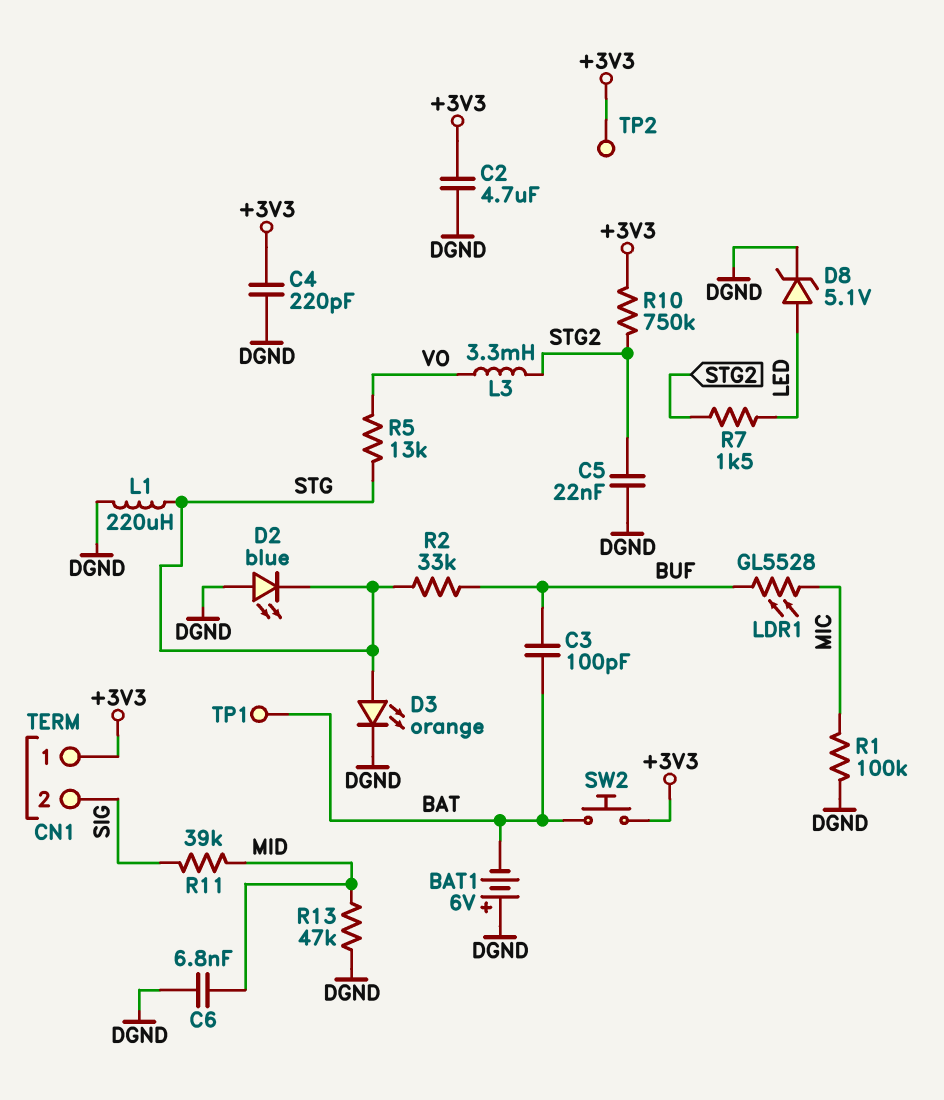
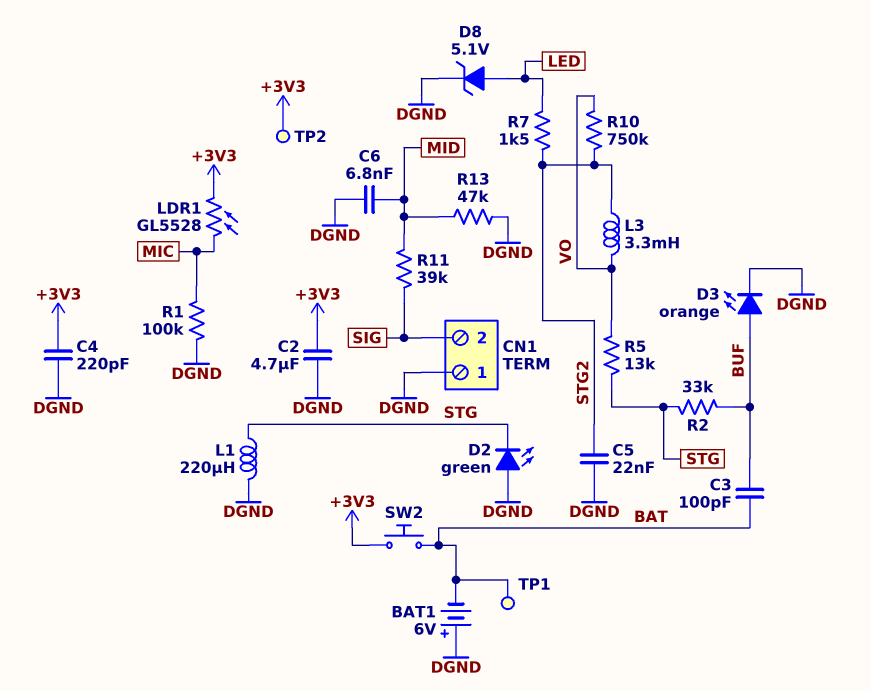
CN1 pin 1: +3V3 -> DGND
D2: LED blue (A DGND, K STG) -> LED green (A DGND, K STG)
D3: LED orange (A STG, K DGND) -> LED orange (A BUF, K DGND)
LDR1: GL5528 (BUF, MIC) -> GL5528 (+3V3, MIC)
R10: 750k (+3V3, STG2) -> 750k (STG2, VO)

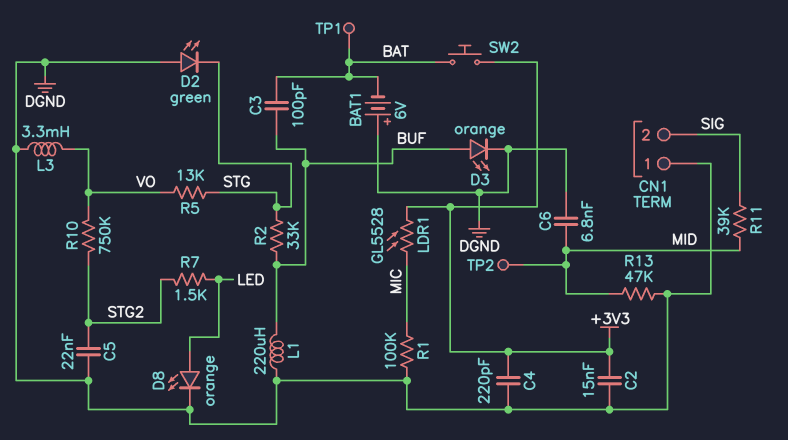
C2: 4.7uF (+3V3, DGND) -> 15nF (+3V3, DGND)
D8: zener 5.1V (A LED, K DGND) -> LED orange (A LED, K DGND)
L1: 220uH (DGND, STG) -> 220uH (BUF, DGND)
L3: 3.3mH (STG2, VO) -> 3.3mH (DGND, VO)
TP2: test point (+3V3) -> test point (MID)

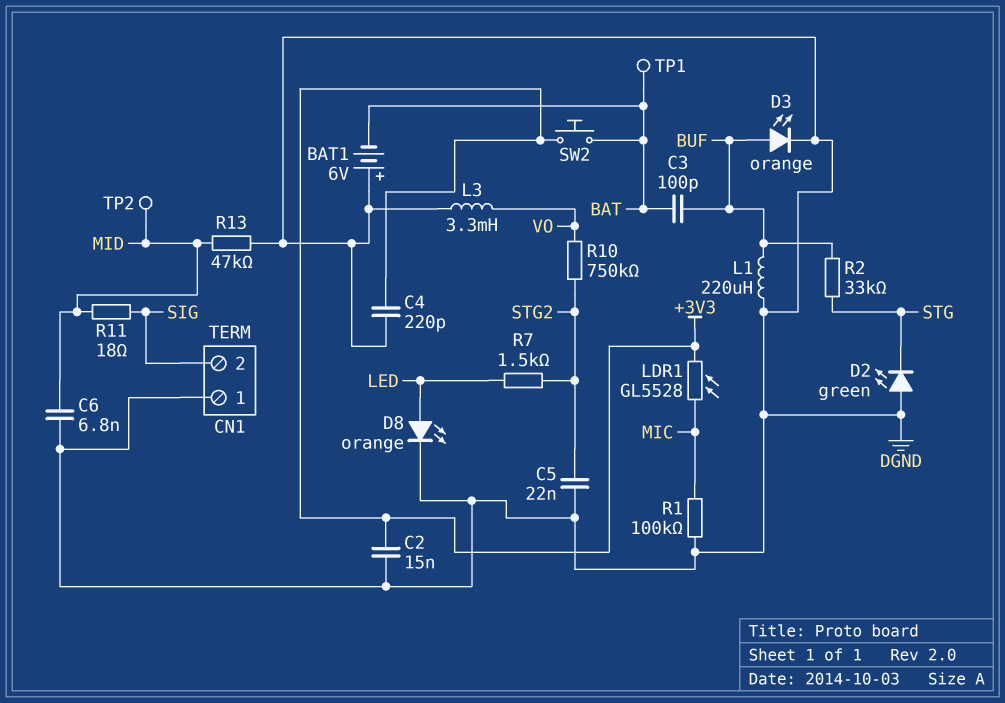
R5: 13k (STG, VO) -> none
R11: 39k (MID, SIG) -> 18 (MID, SIG)

